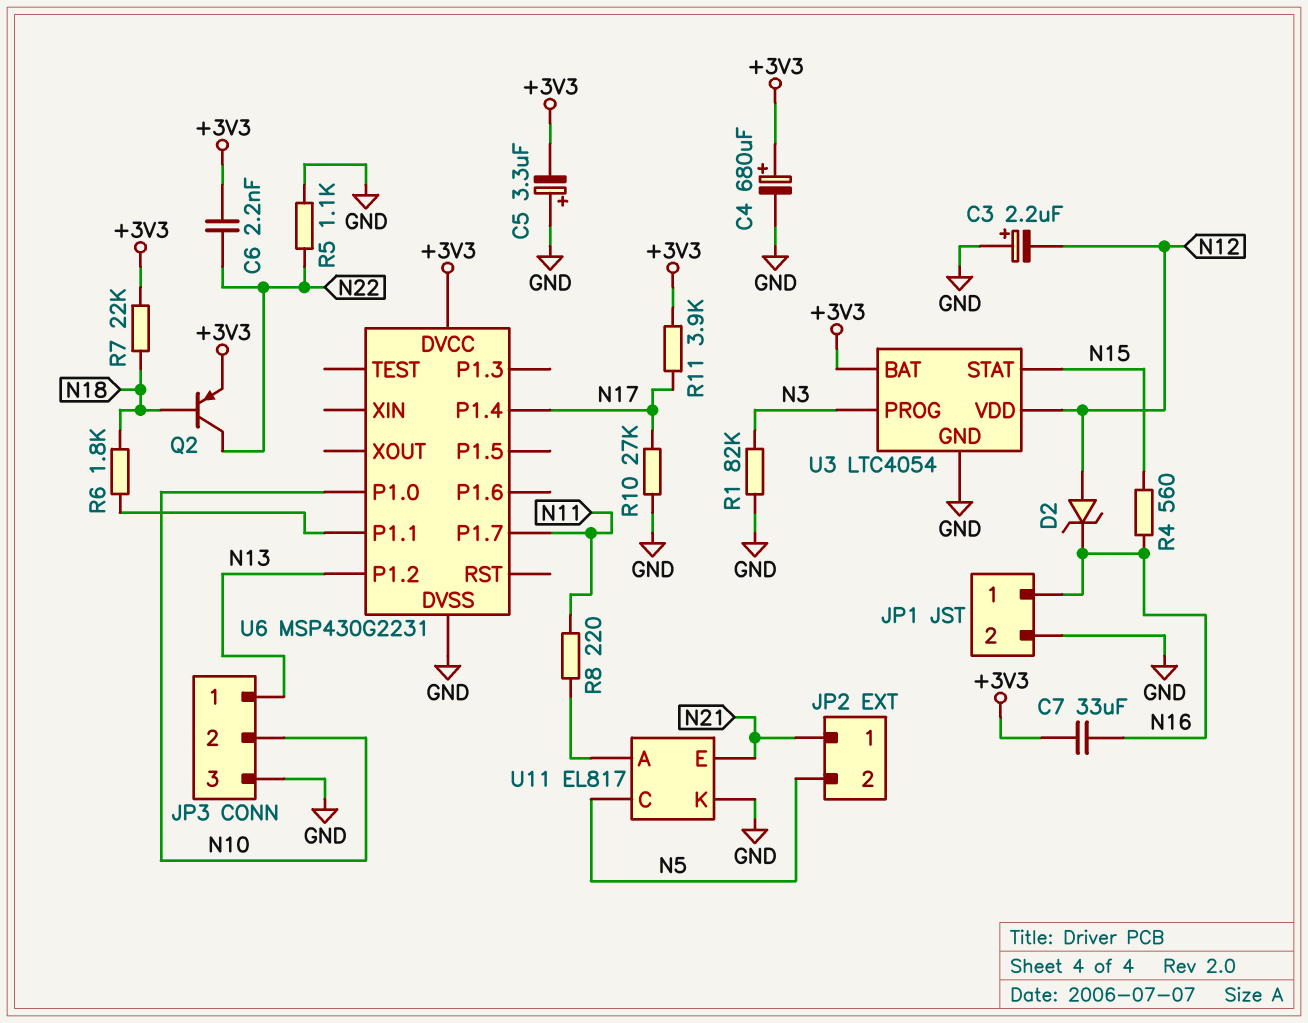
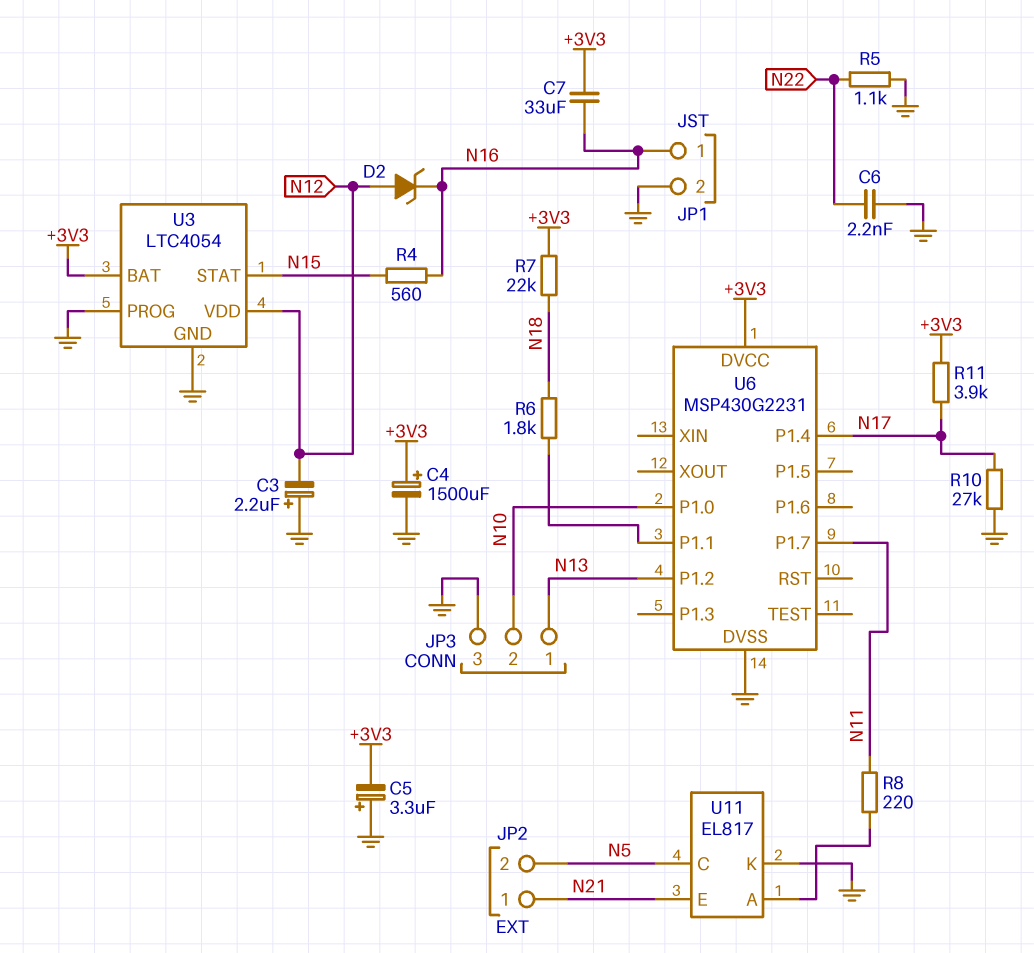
C4: 680uF (plus +3V3, minus GND) -> 1500uF (plus +3V3, minus GND)
C6: 2.2nF (+3V3, N22) -> 2.2nF (GND, N22)
Q2: PNP (B N18, C N22, E +3V3) -> none
R1: 82k (GND, N3) -> none
U3 pin PROG: N3 -> GND

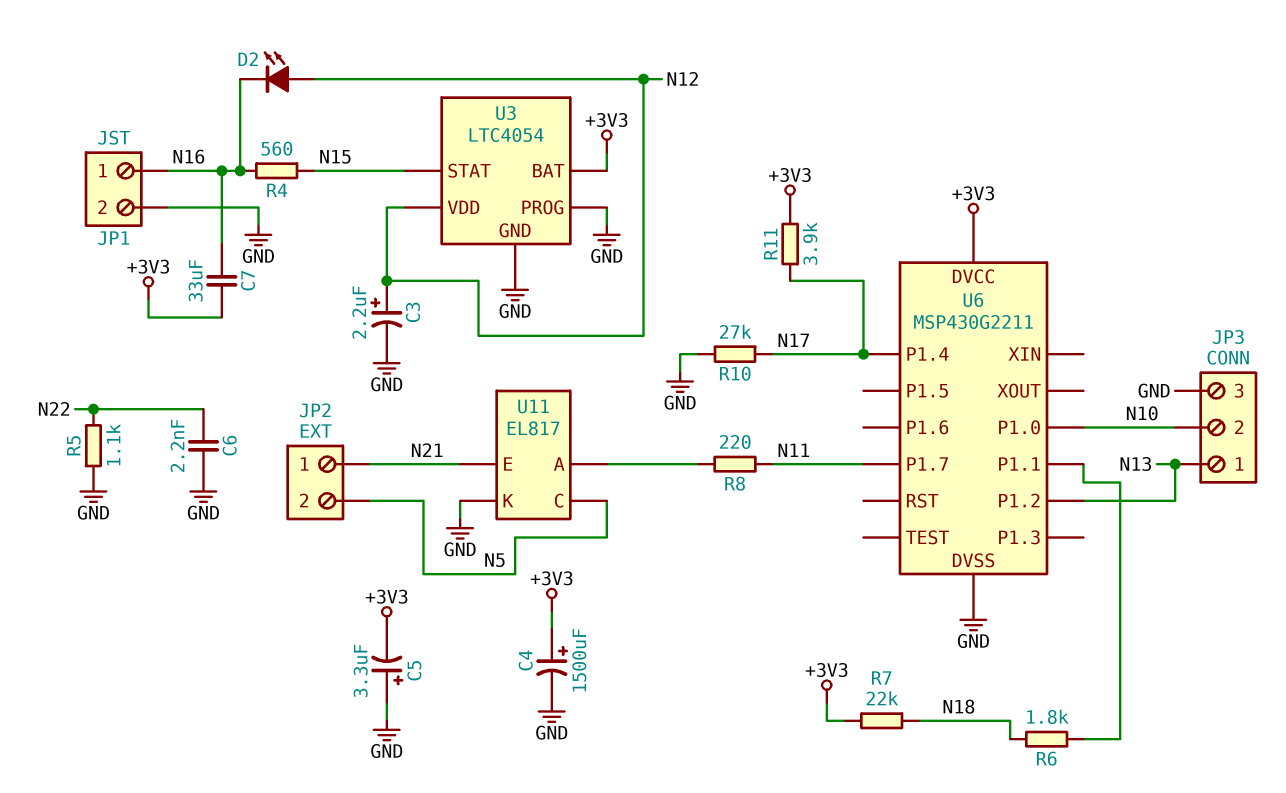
C3: 2.2uF (plus GND, minus N12) -> 2.2uF (plus N12, minus GND)
D2: zener (A N12, K N16) -> LED (A N12, K N16)
U6: MSP430G2231 -> MSP430G2211

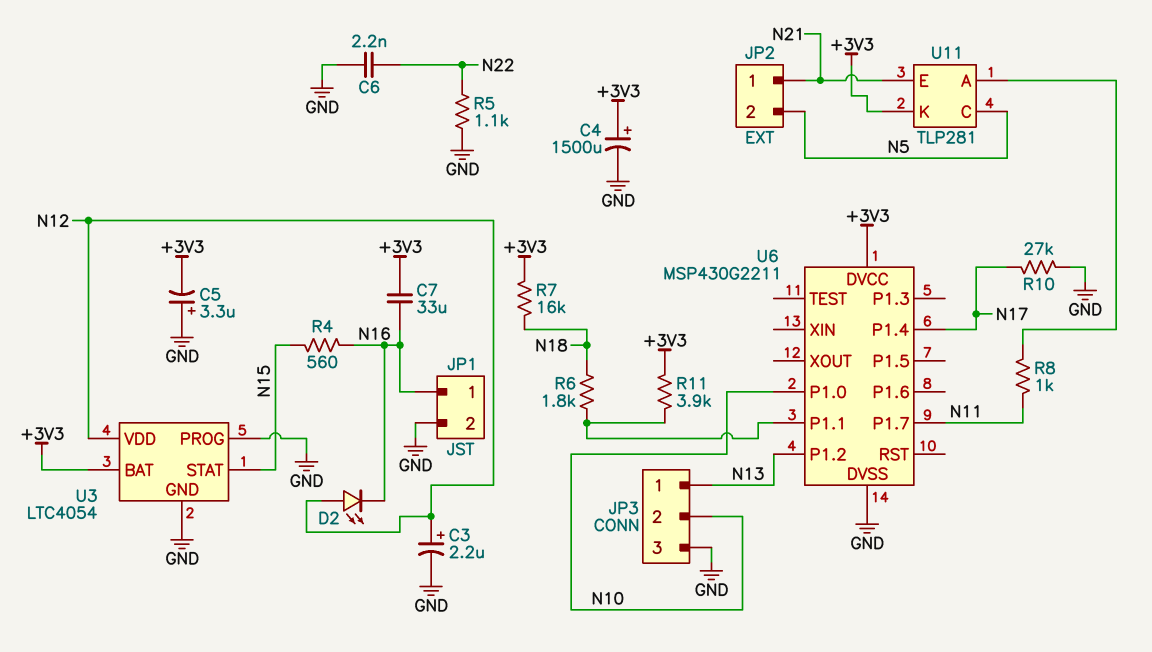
R7: 22k (+3V3, N18) -> 16k (+3V3, N18)
R8: 220 (N11, U11/A) -> 1k (N11, U11/A)
R11: 3.9k (+3V3, N17) -> 3.9k (+3V3, U6/P1.1)
U11: EL817 -> TLP281
U11 pin K: GND -> +3V3

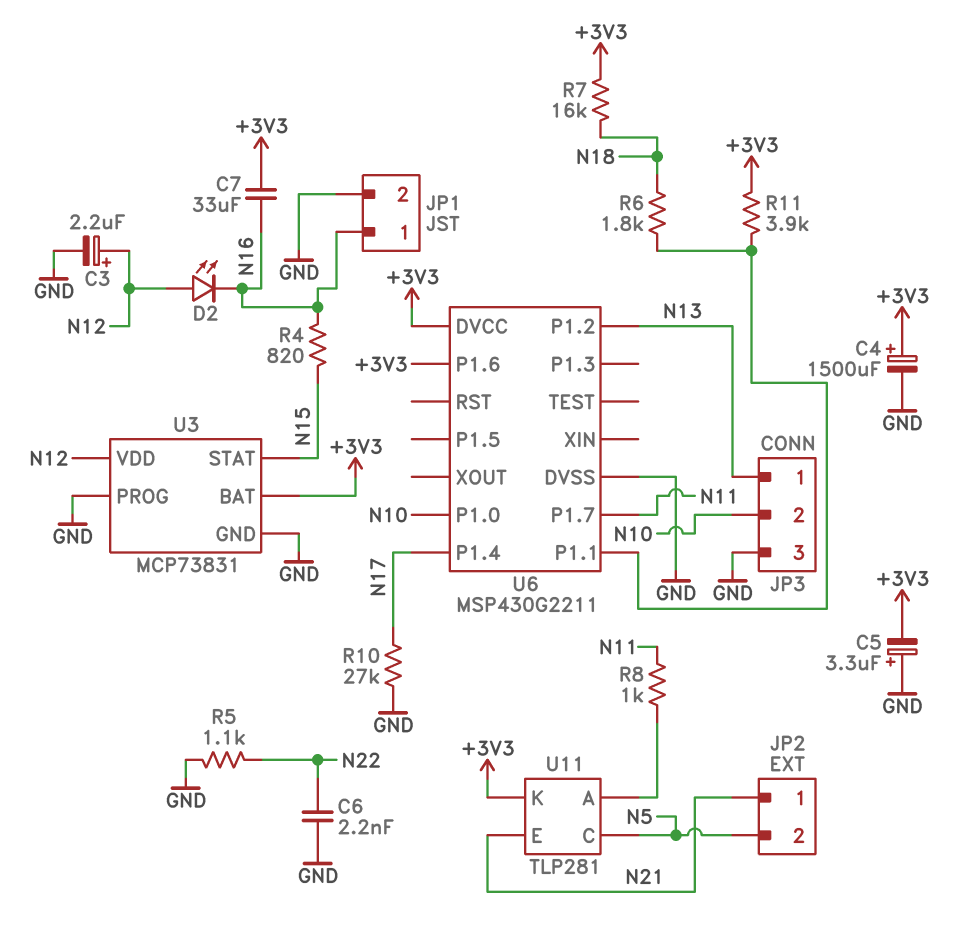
R4: 560 (N15, N16) -> 820 (N15, N16)
U3: LTC4054 -> MCP73831
U6 pin P1.6: none -> +3V3

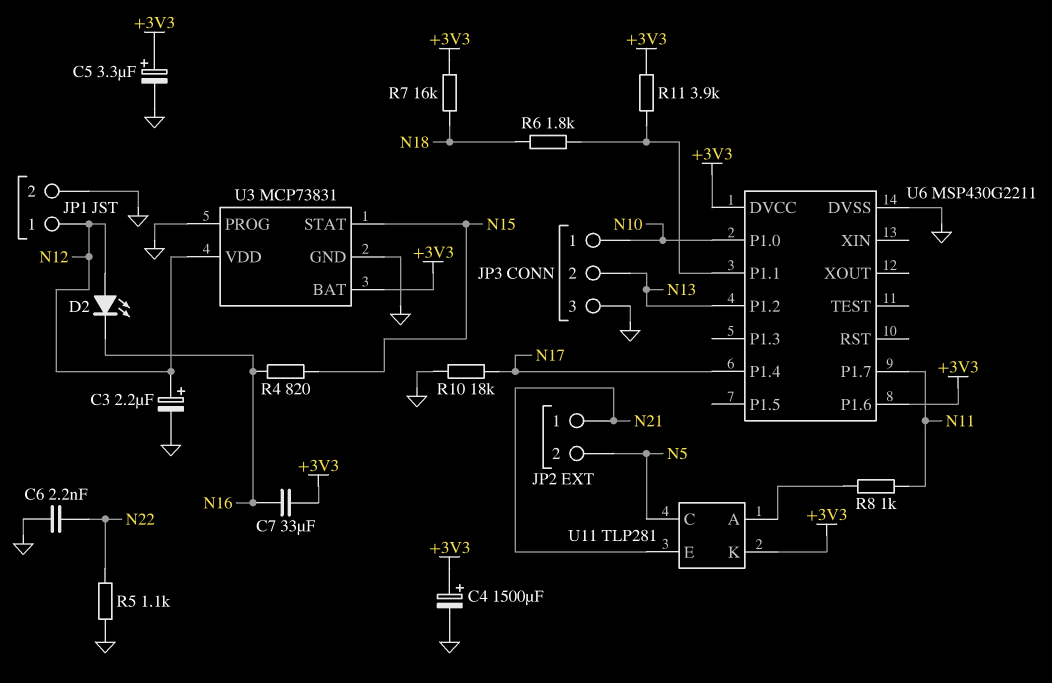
C5: 3.3uF (plus GND, minus +3V3) -> 3.3uF (plus +3V3, minus GND)
JP1 pin 1: N16 -> N12
JP3 pin 1: N13 -> N10
JP3 pin 2: N10 -> N13
R10: 27k (GND, N17) -> 18k (GND, N17)

